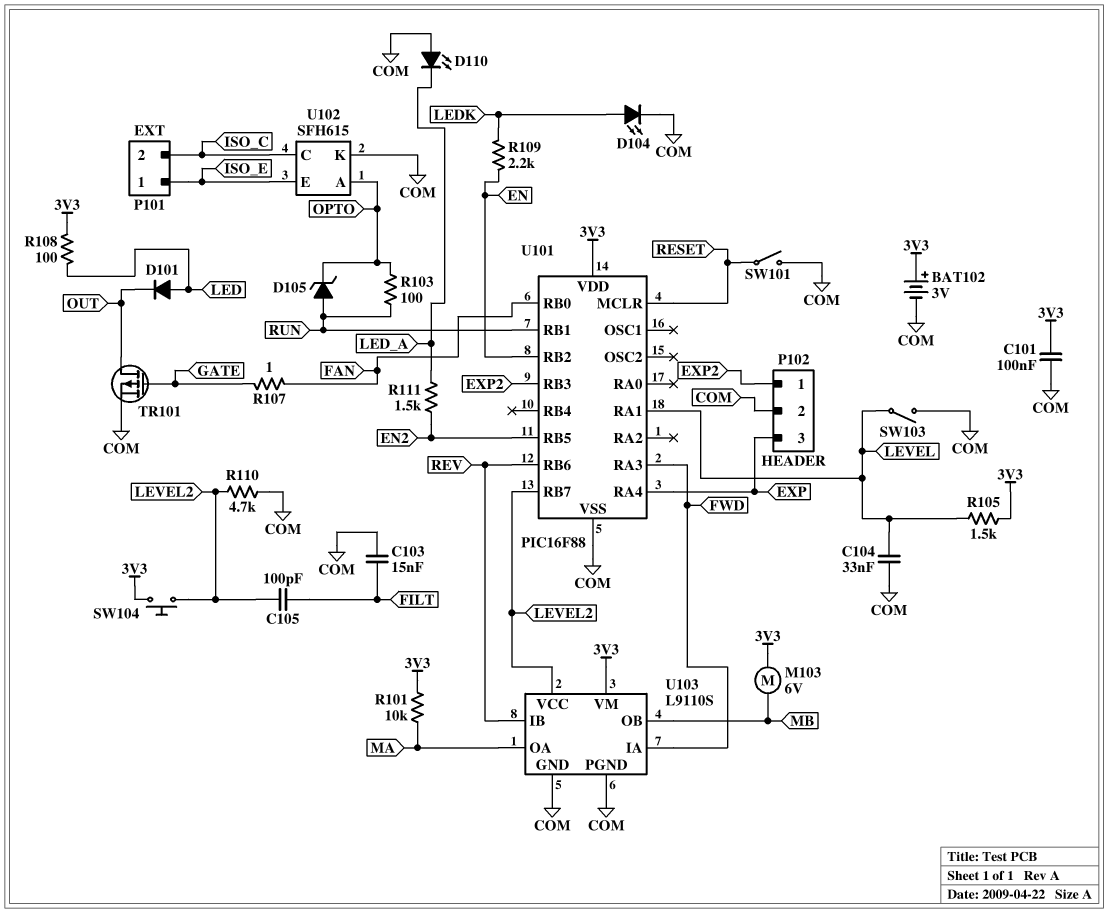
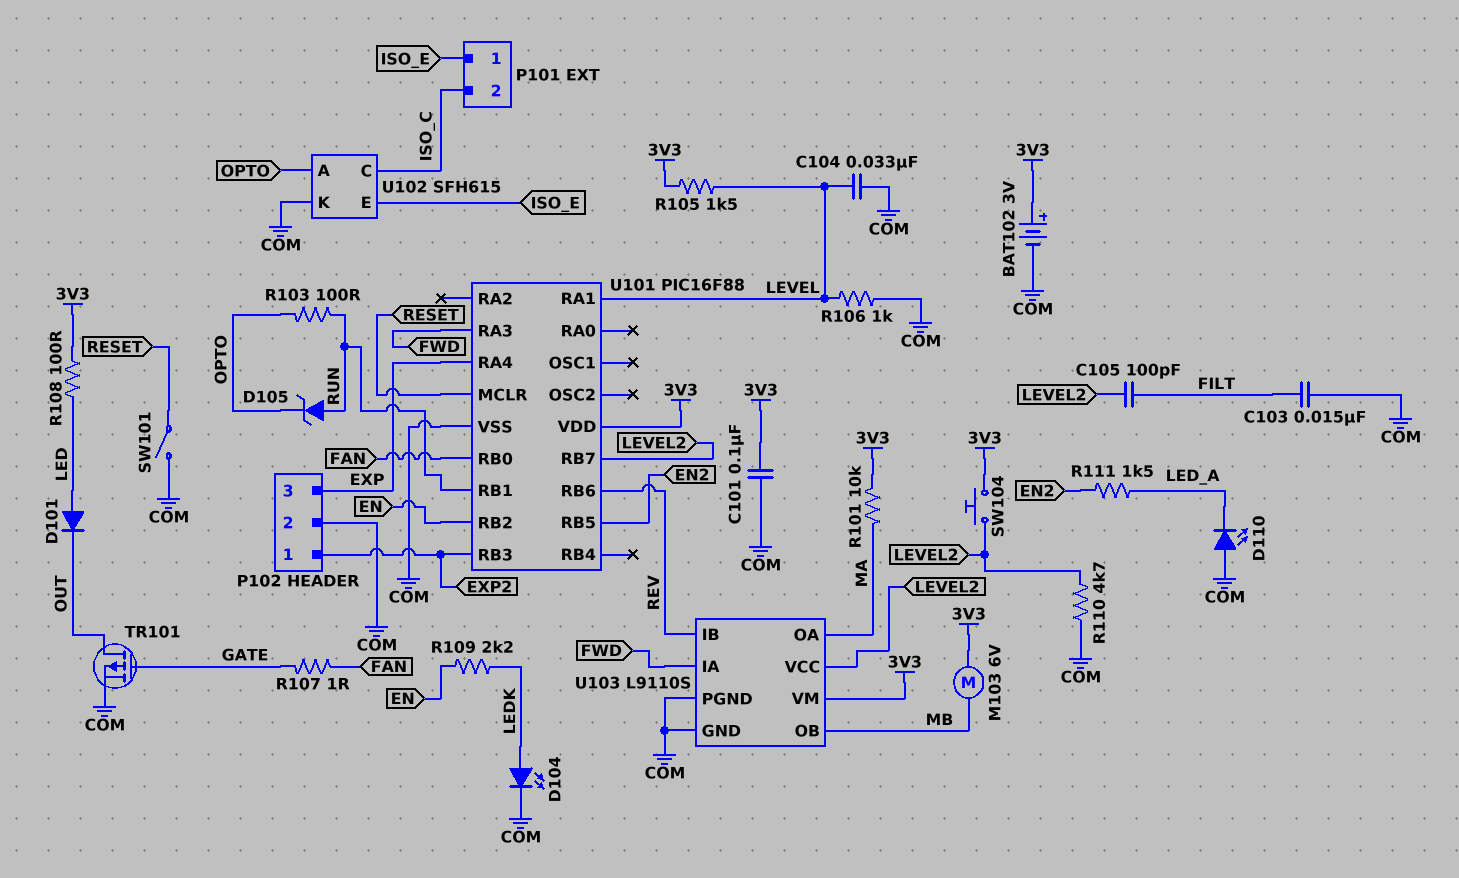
R106: none -> 1k (COM, LEVEL)
SW103: switch (COM, LEVEL) -> none

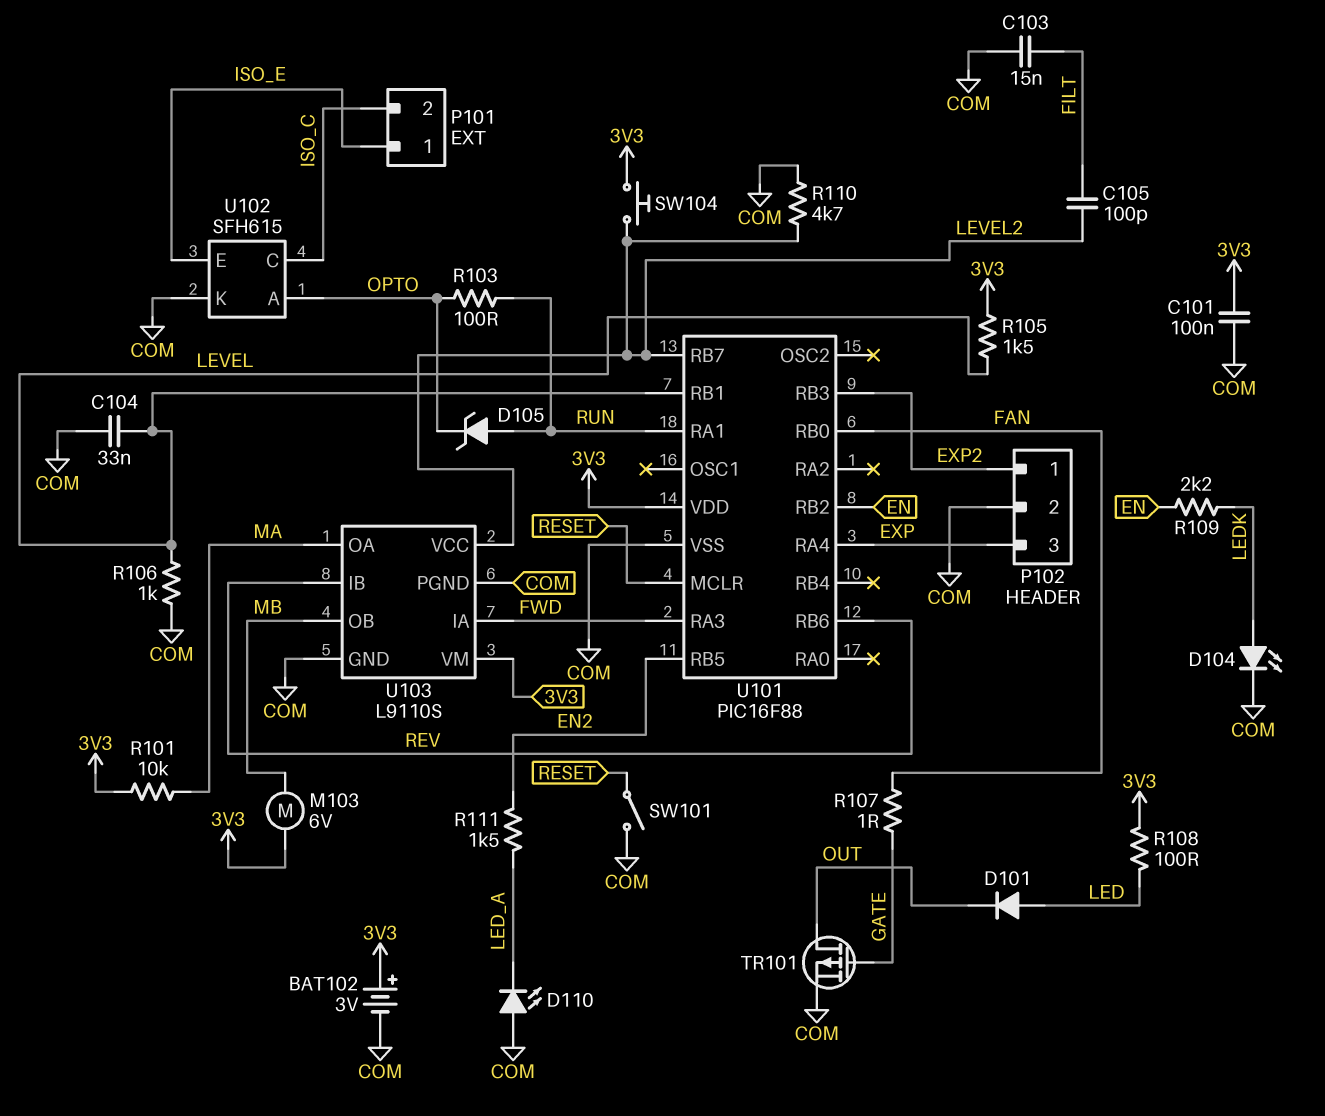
U101 pin RA1: LEVEL -> RUN
U101 pin RB1: RUN -> LEVEL

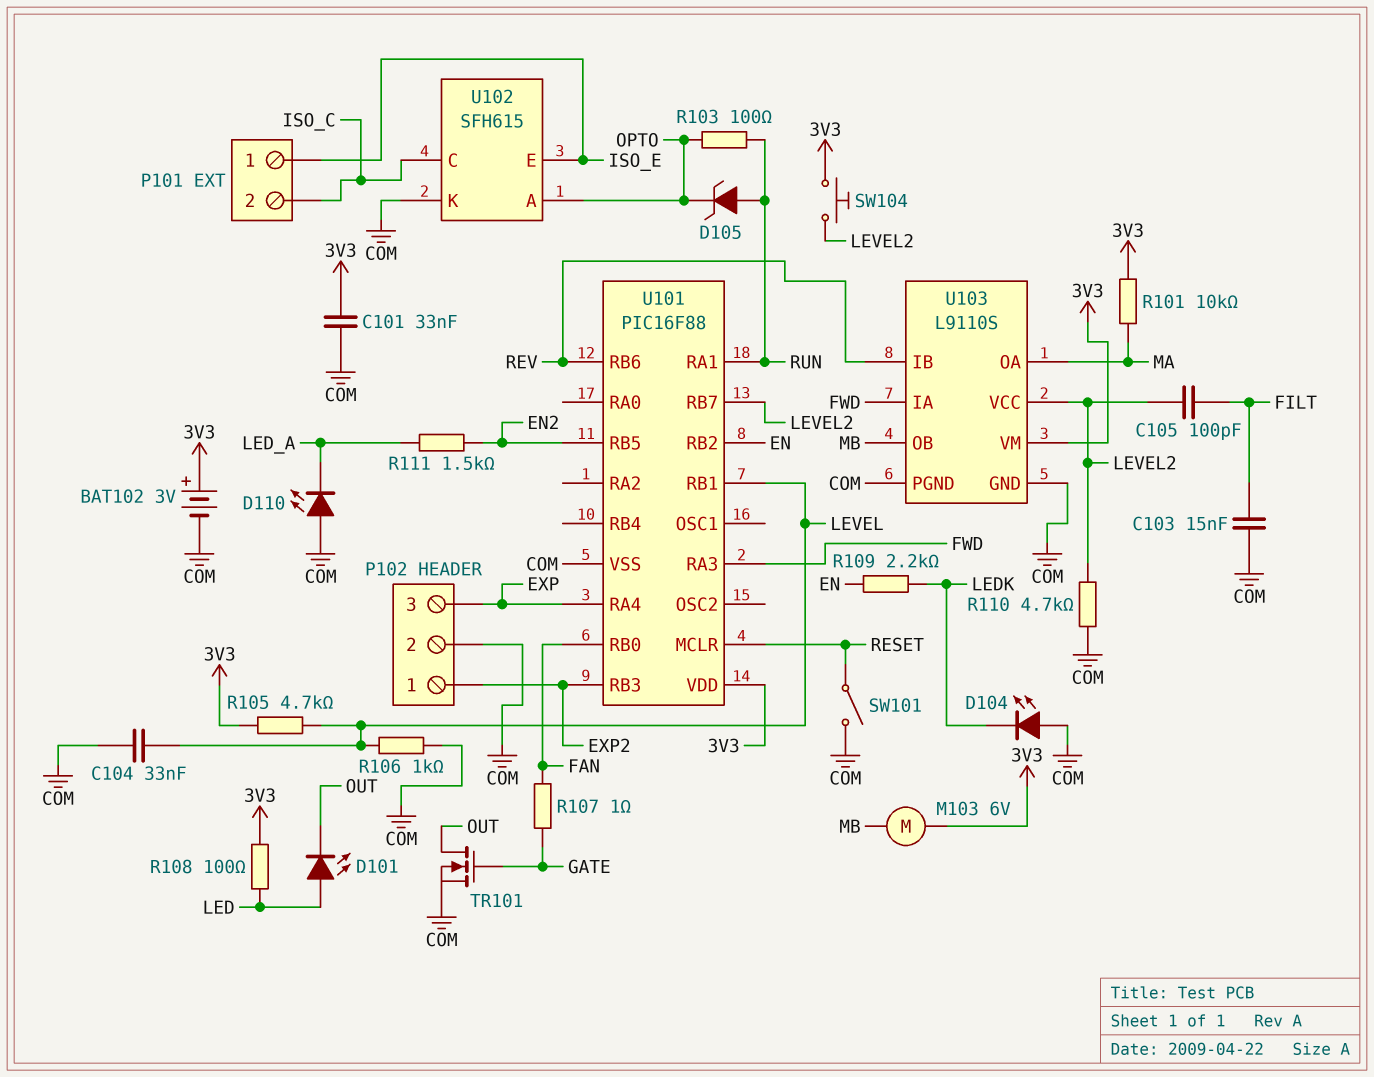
C101: 100nF (3V3, COM) -> 33nF (3V3, COM)
D101: diode (A LED, K OUT) -> LED (A LED, K OUT)
D104: LED (A LEDK, K COM) -> LED (A COM, K LEDK)
R105: 1.5k (3V3, LEVEL) -> 4.7k (3V3, LEVEL)
TR101: PMOS (G GATE, D OUT, S COM) -> NMOS (G GATE, D OUT, S COM)

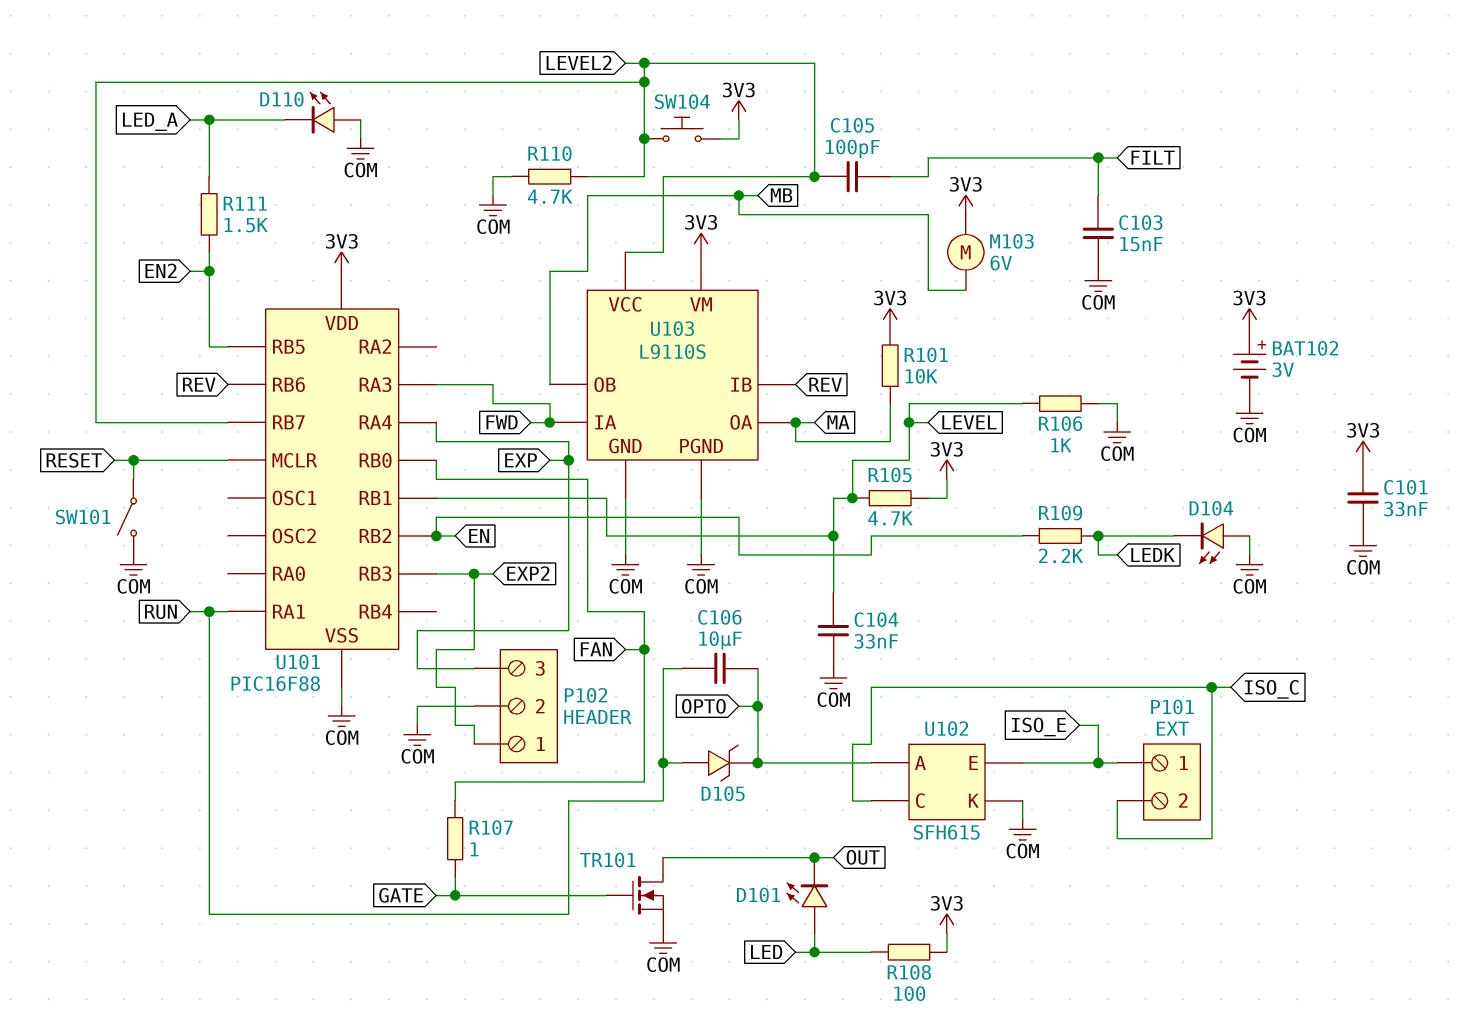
C106: none -> 10uF (OPTO, RUN)
R103: 100 (OPTO, RUN) -> none

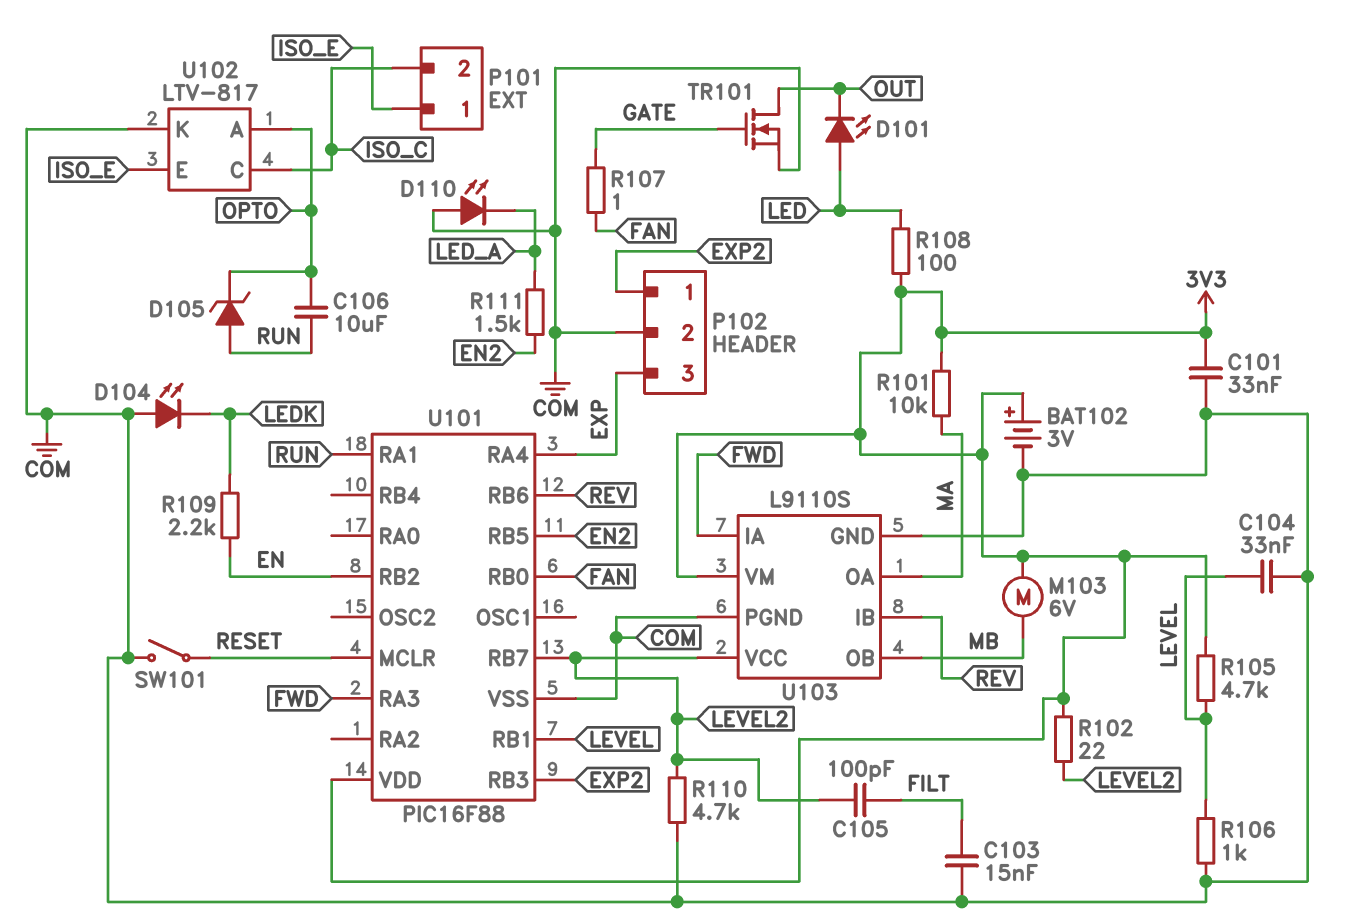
R102: none -> 22 (3V3, LEVEL2)
SW104: button (3V3, LEVEL2) -> none
U102: SFH615 -> LTV-817

